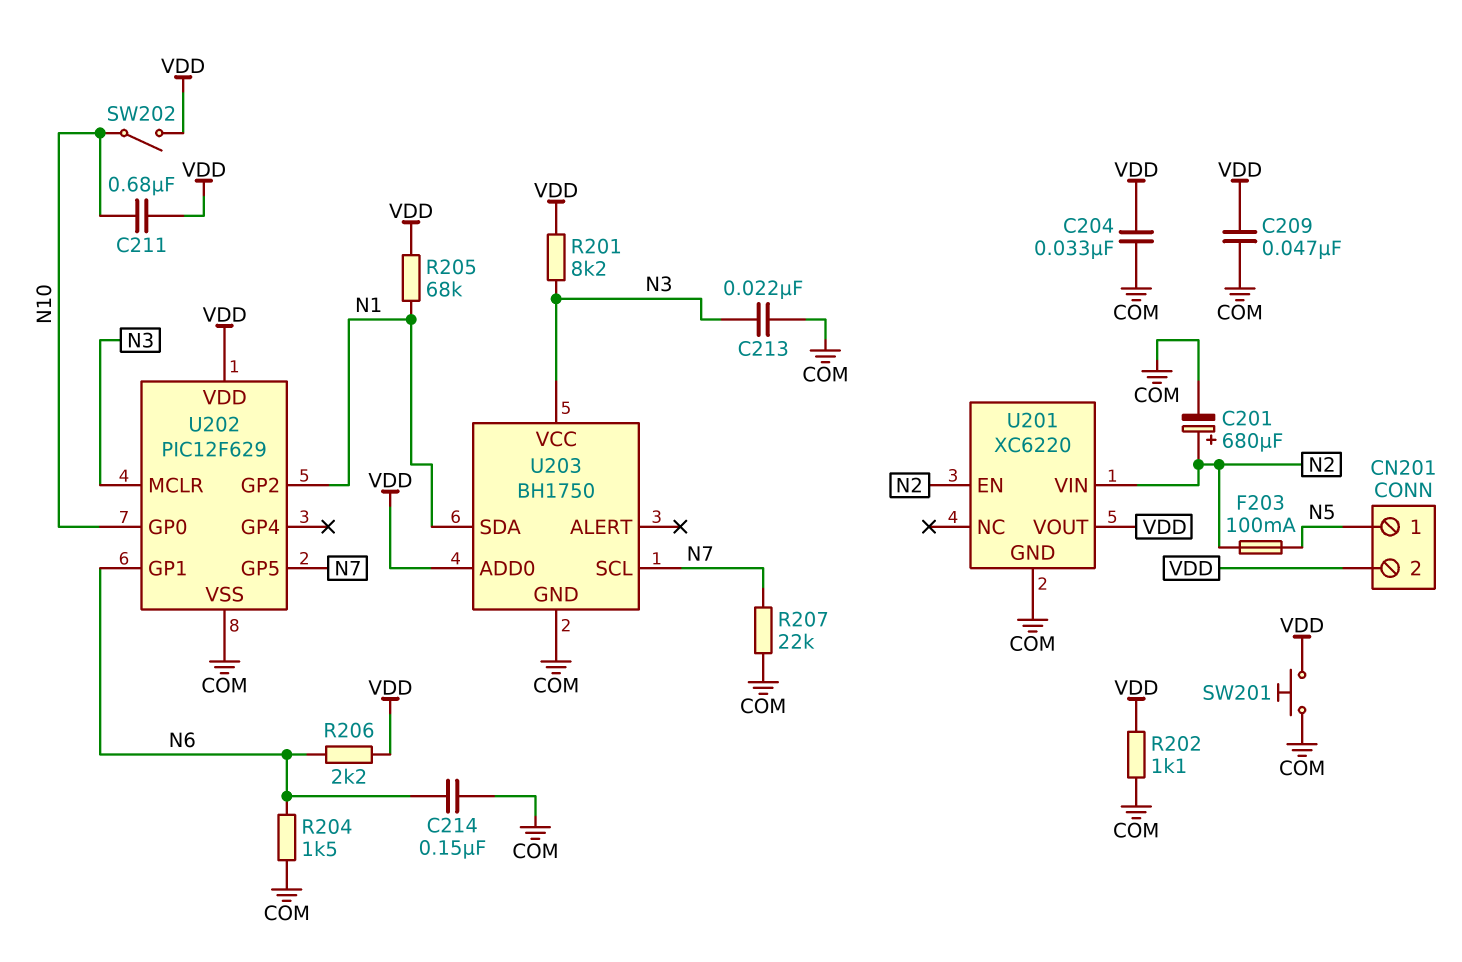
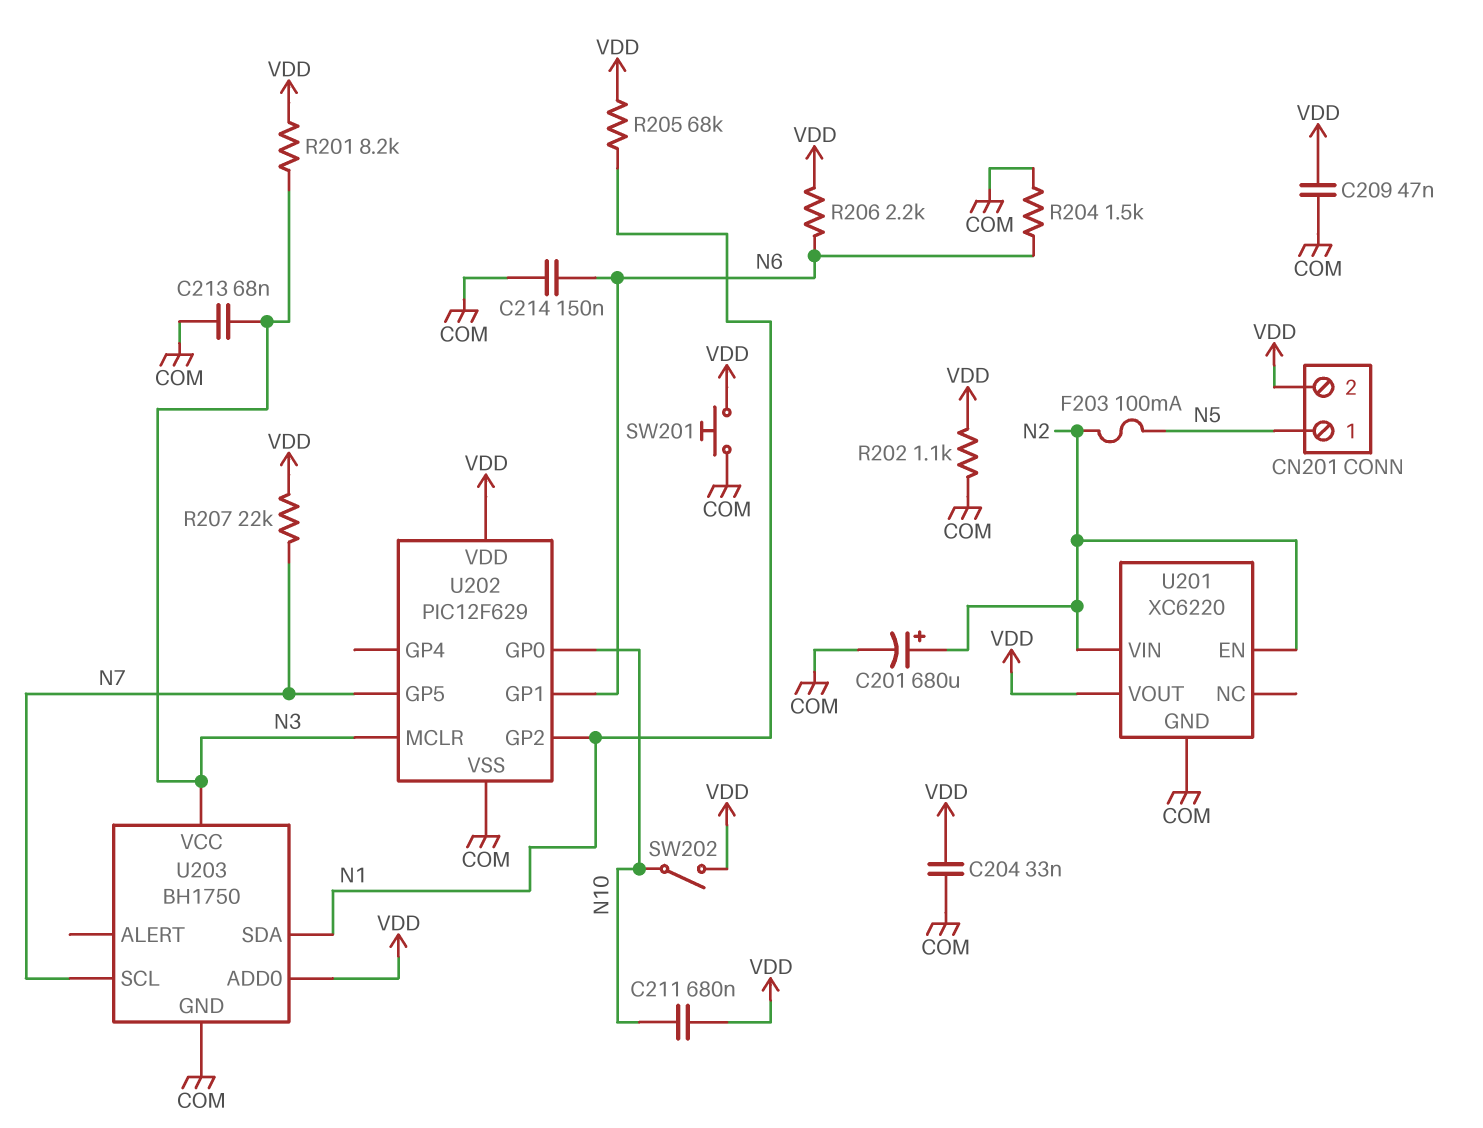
C213: 22nF (COM, N3) -> 68nF (COM, N3)
R207: 22k (COM, N7) -> 22k (N7, VDD)

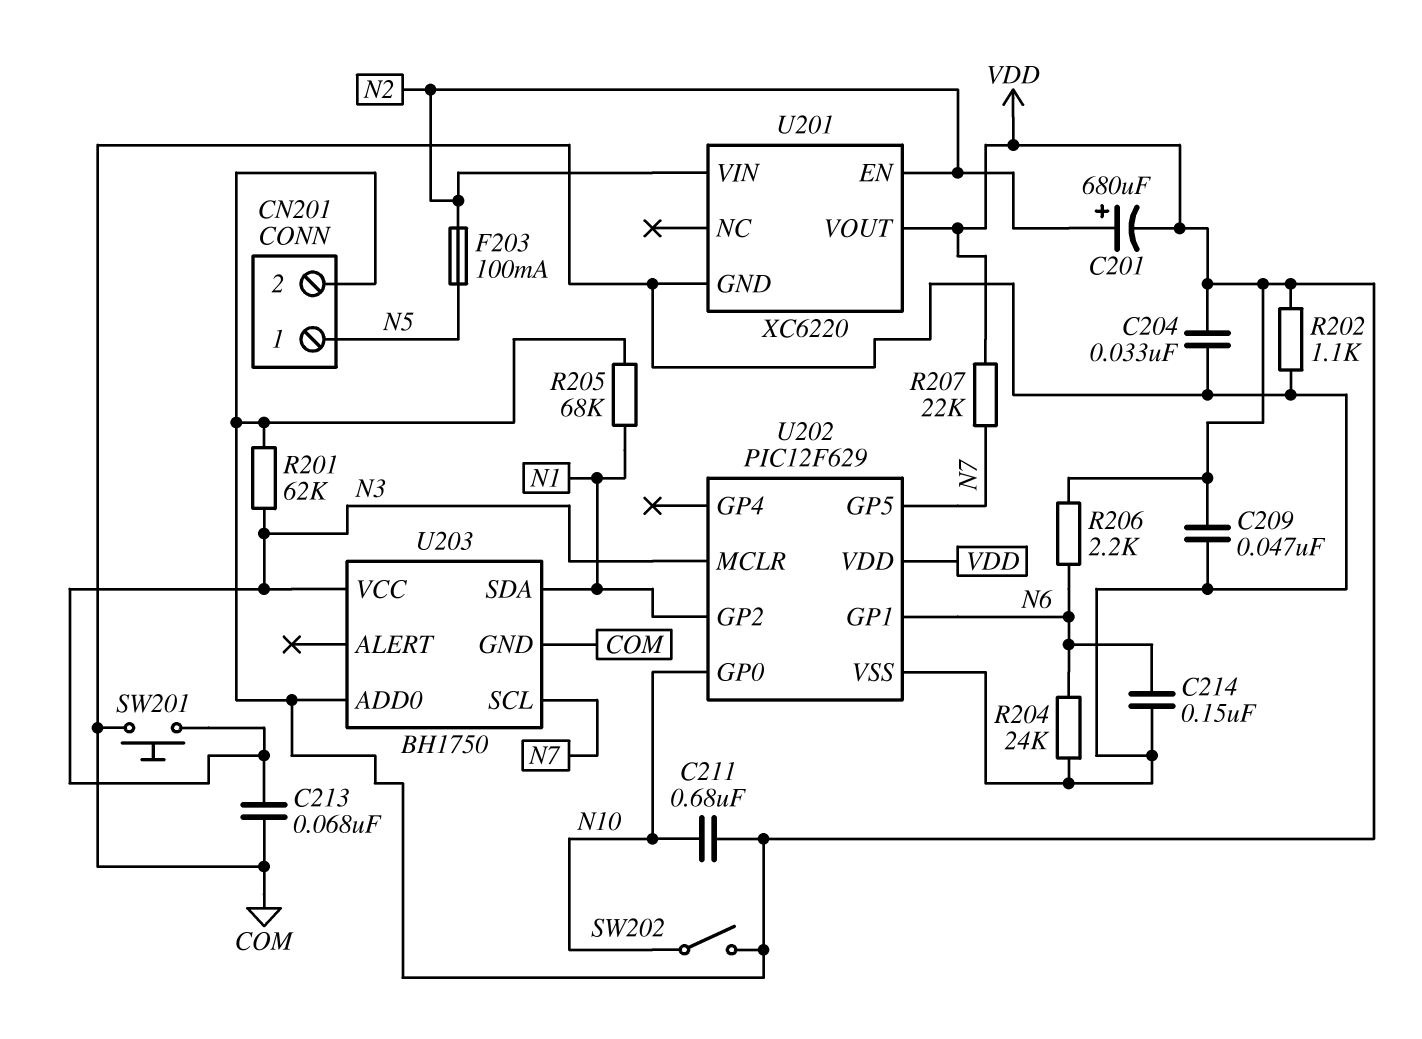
C201: 680uF (plus N2, minus COM) -> 680uF (plus N2, minus VDD)
R201: 8.2k (N3, VDD) -> 62k (N3, VDD)
R204: 1.5k (COM, N6) -> 24k (COM, N6)
SW201: button (COM, VDD) -> button (COM, N3)

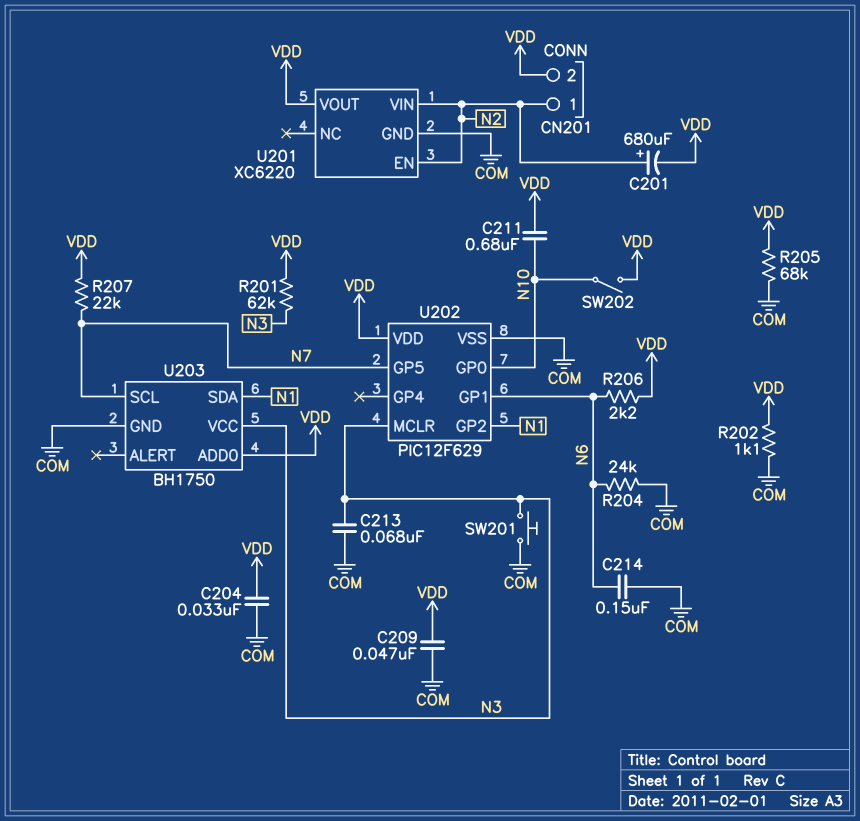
CN201 pin 1: N5 -> N2
F203: 100mA (N2, N5) -> none
R205: 68k (N1, VDD) -> 68k (COM, VDD)

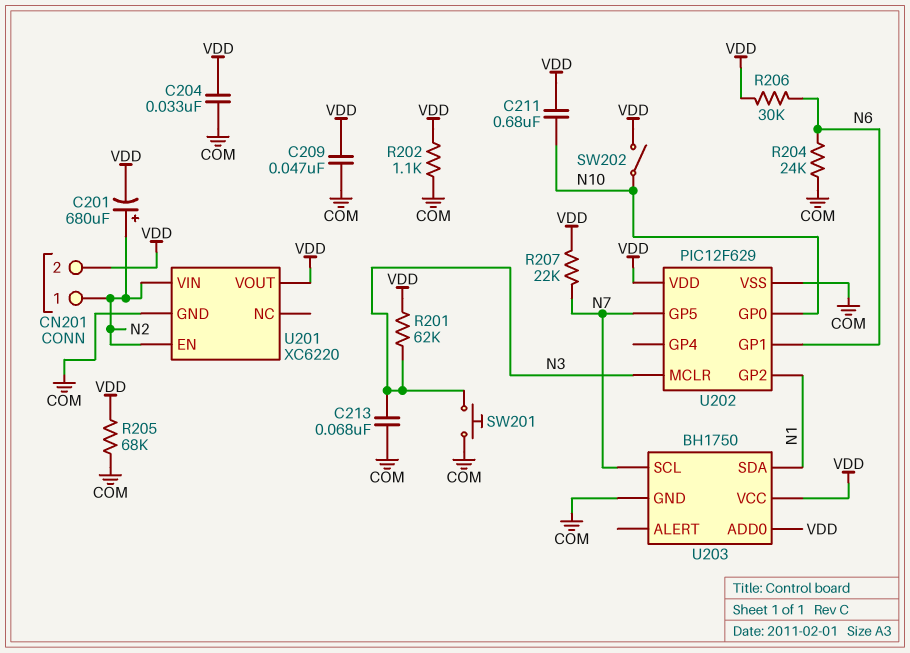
C214: 150nF (COM, N6) -> none
R206: 2.2k (N6, VDD) -> 30k (N6, VDD)
U203 pin VCC: N3 -> VDD

